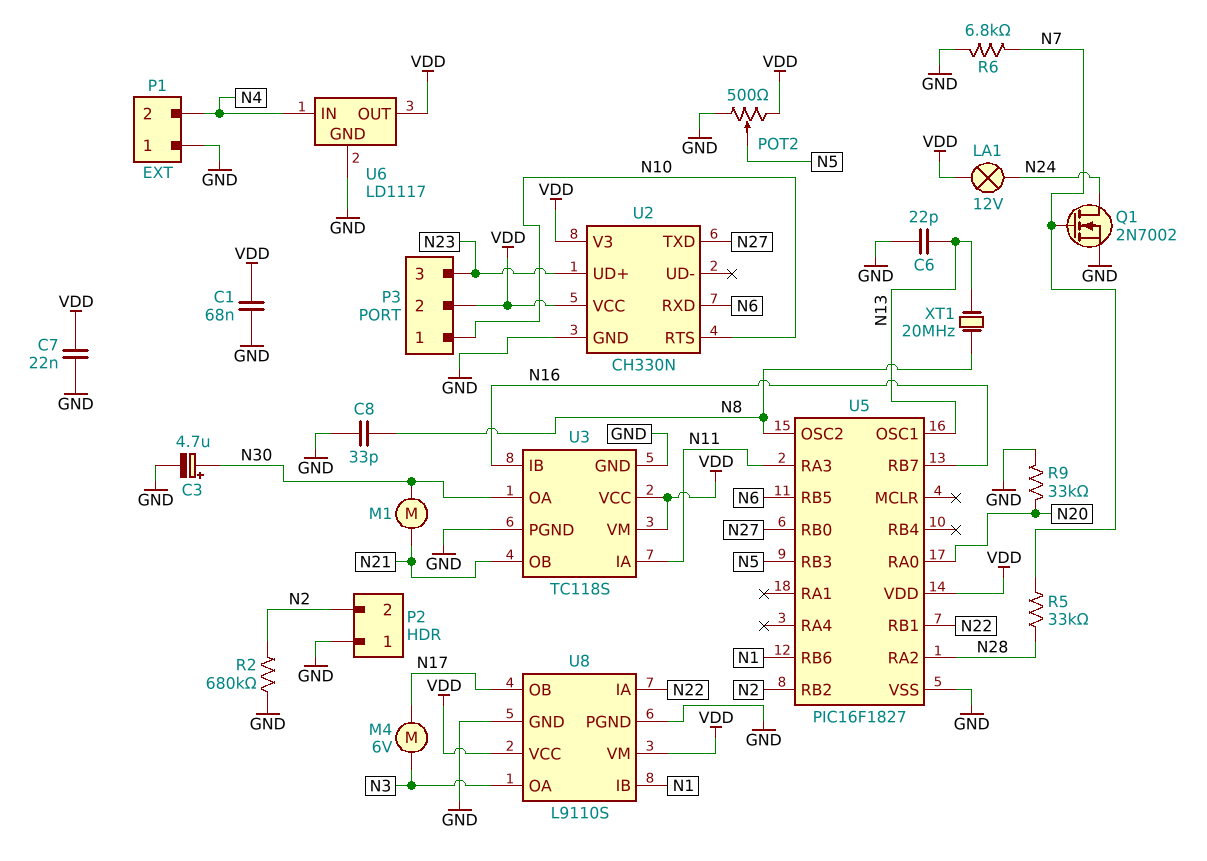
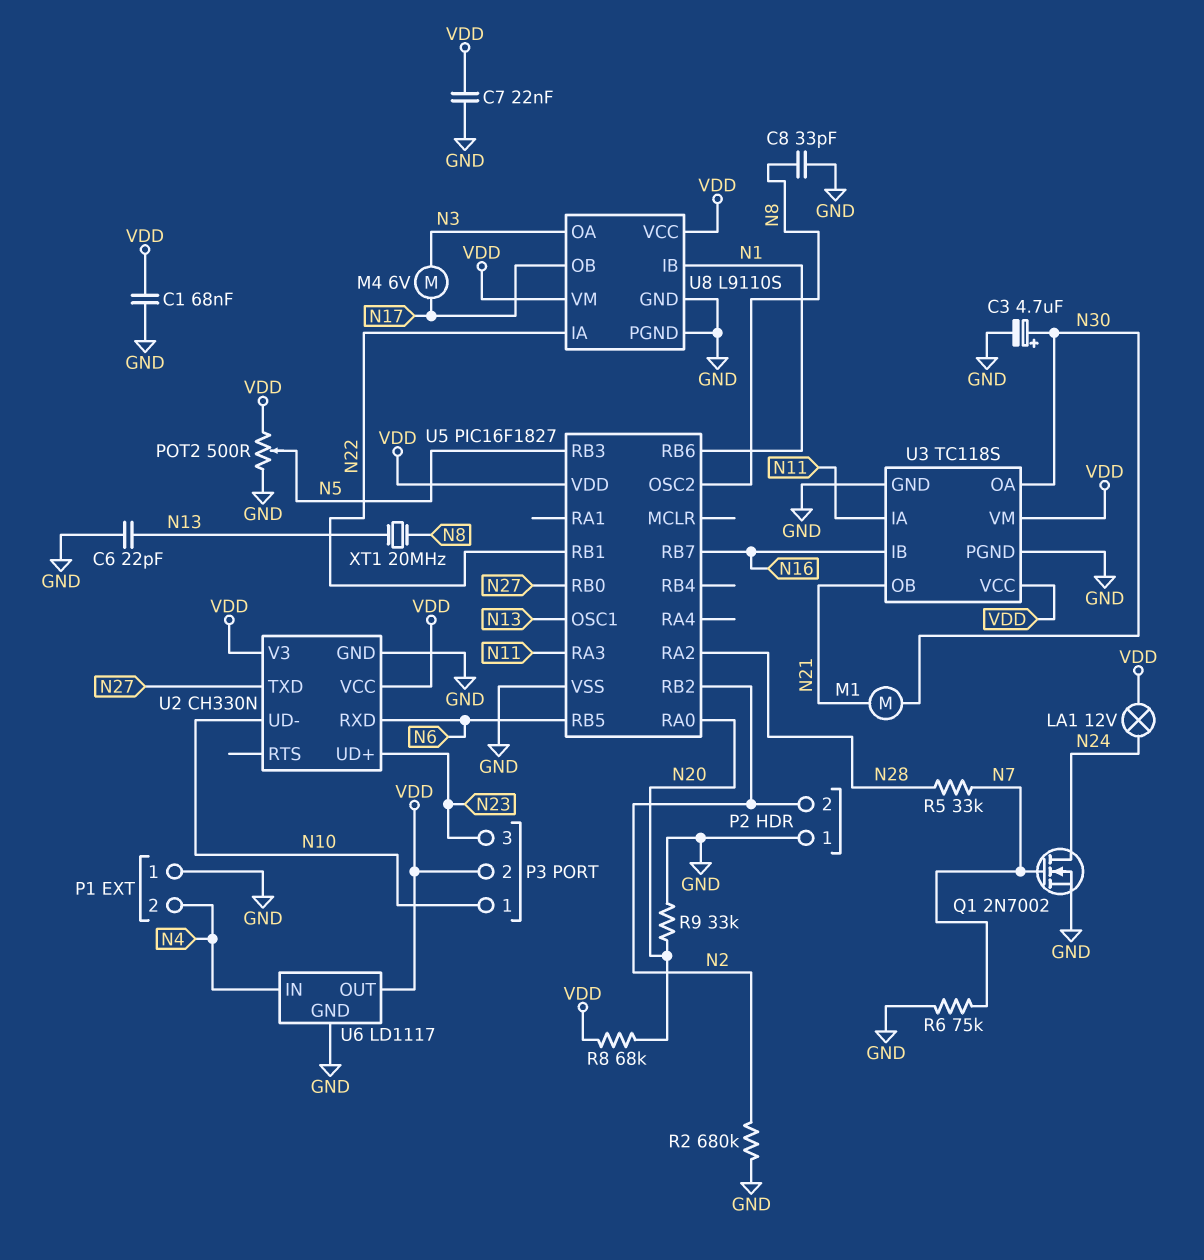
R6: 6.8k (GND, N7) -> 75k (GND, N7)
R8: none -> 68k (N20, VDD)
U2 pin RTS: N10 -> none
U2 pin UD-: none -> N10

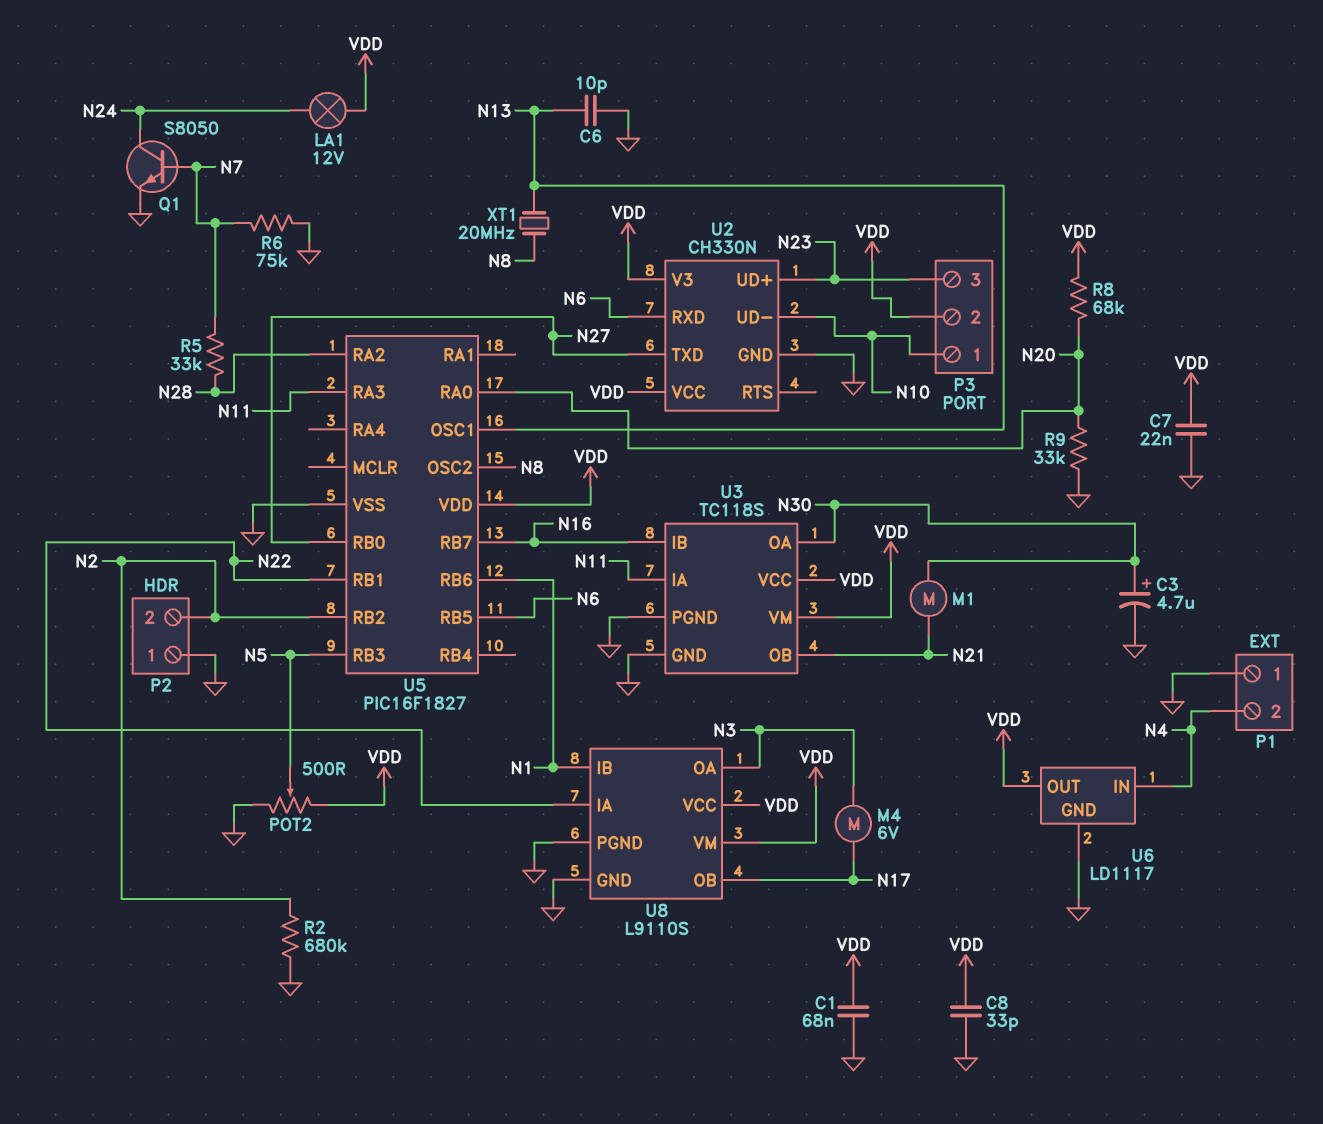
C6: 22pF (GND, N13) -> 10pF (GND, N13)
C8: 33pF (GND, N8) -> 33pF (GND, VDD)
Q1: NMOS 2N7002 (G N7, D N24, S GND) -> NPN S8050 (B N7, C N24, E GND)

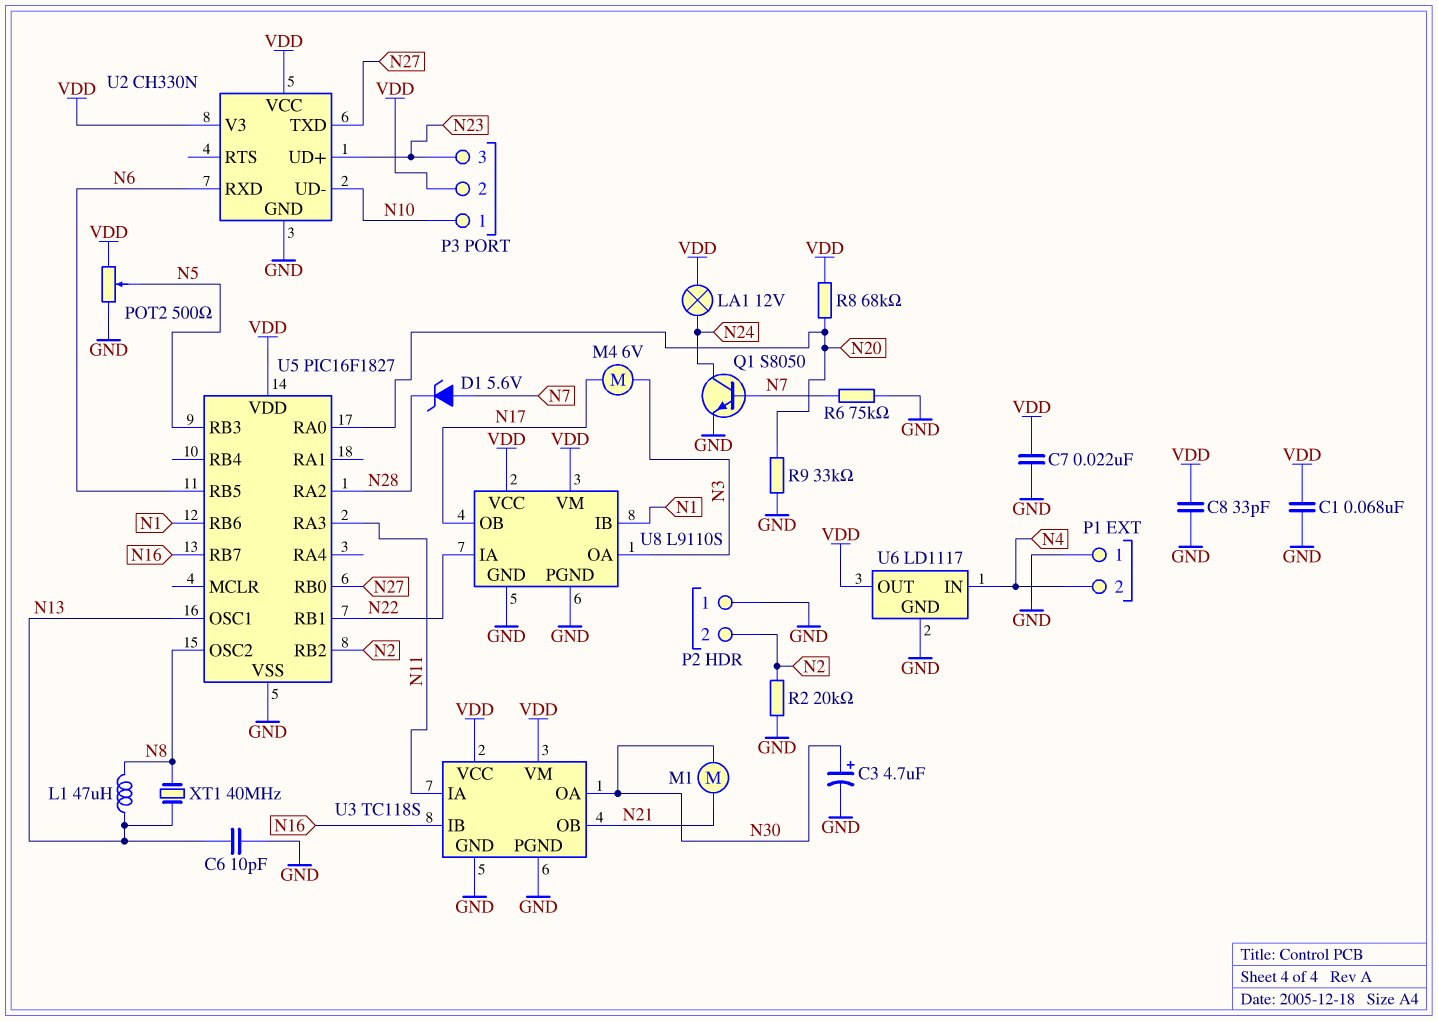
D1: none -> zener 5.6V (A N7, K N28)
L1: none -> 47uH (N8, N13)
R2: 680k (GND, N2) -> 20k (GND, N2)
R5: 33k (N7, N28) -> none
XT1: 20MHz (N8, N13) -> 40MHz (N8, N13)

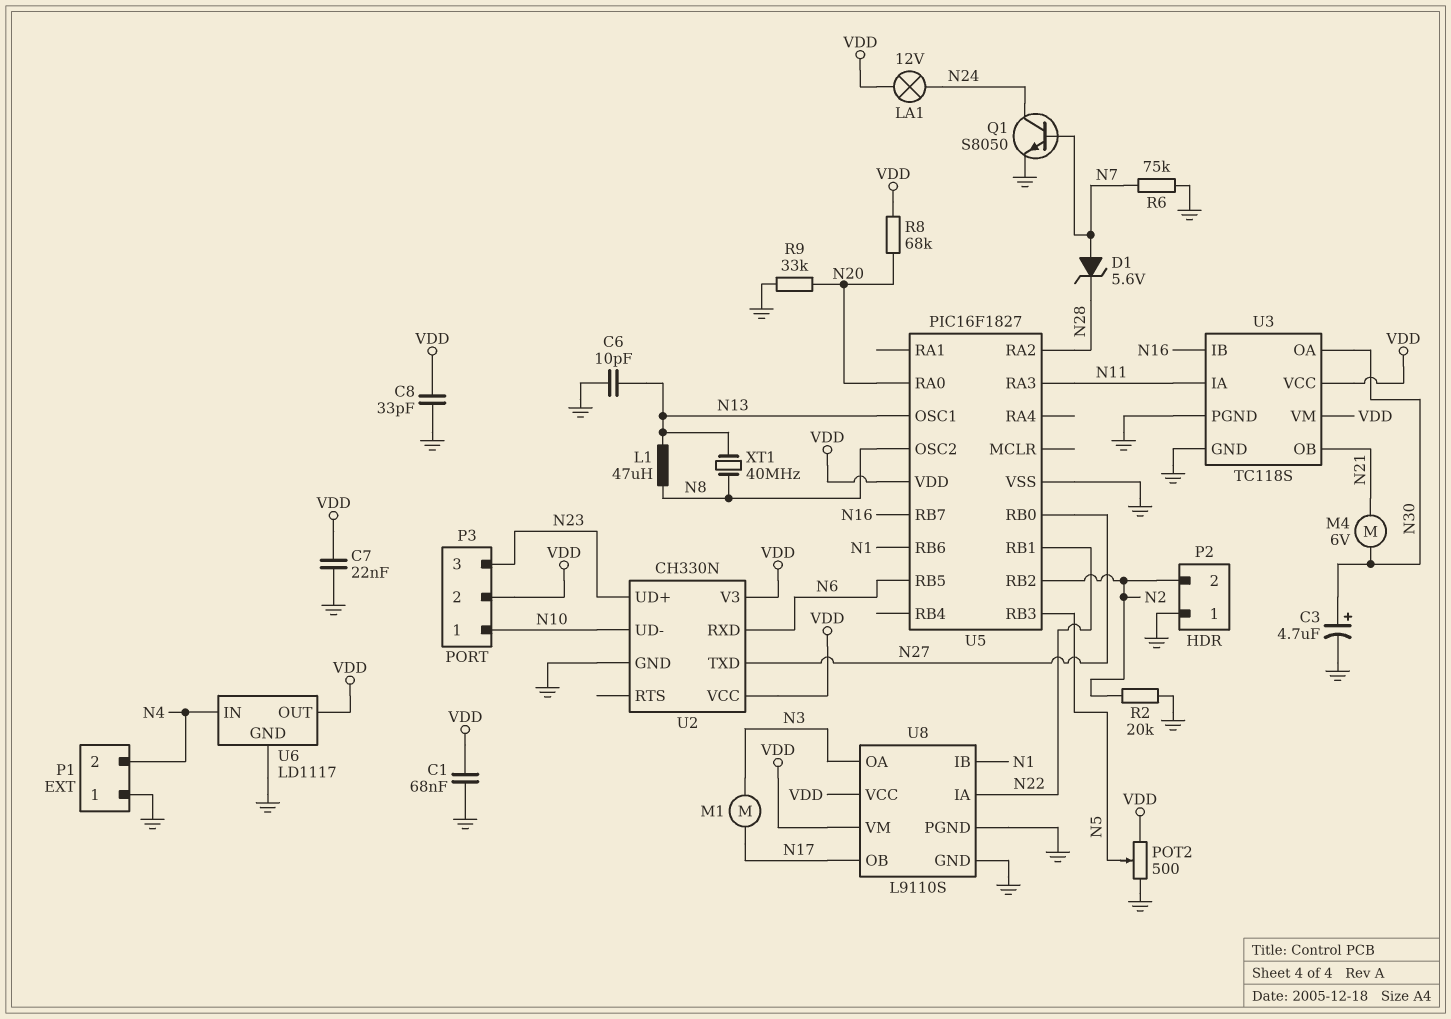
M1: motor (N21, N30) -> motor (N3, N17)
M4: motor 6V (N3, N17) -> motor 6V (N21, N30)

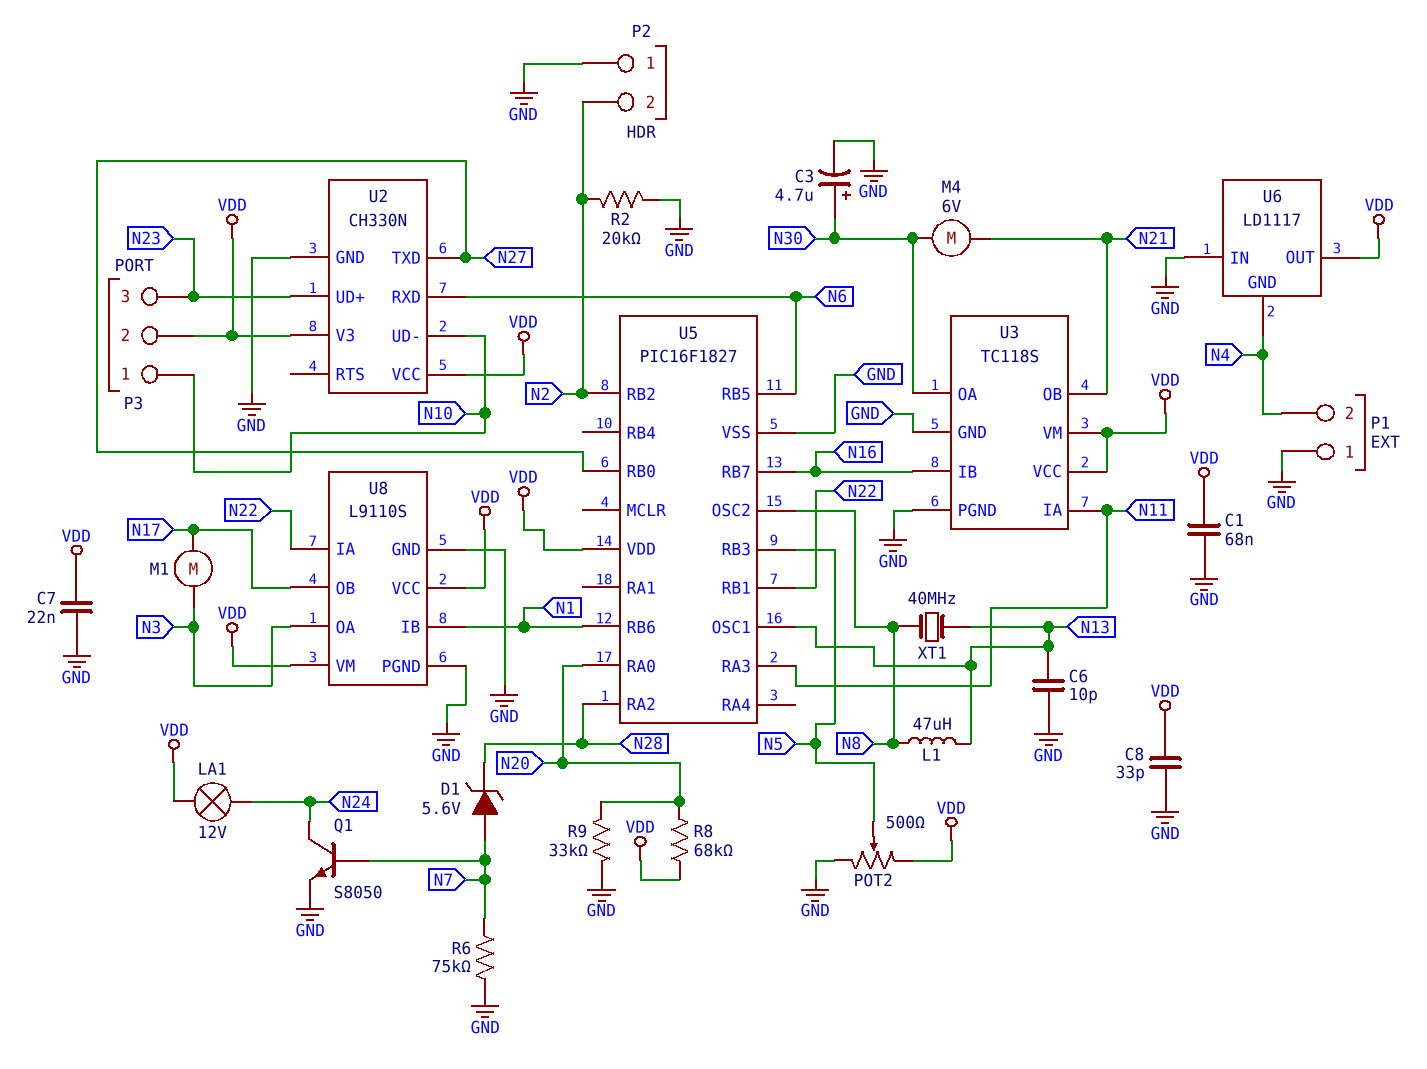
U6 pin GND: GND -> N4
U6 pin IN: N4 -> GND

